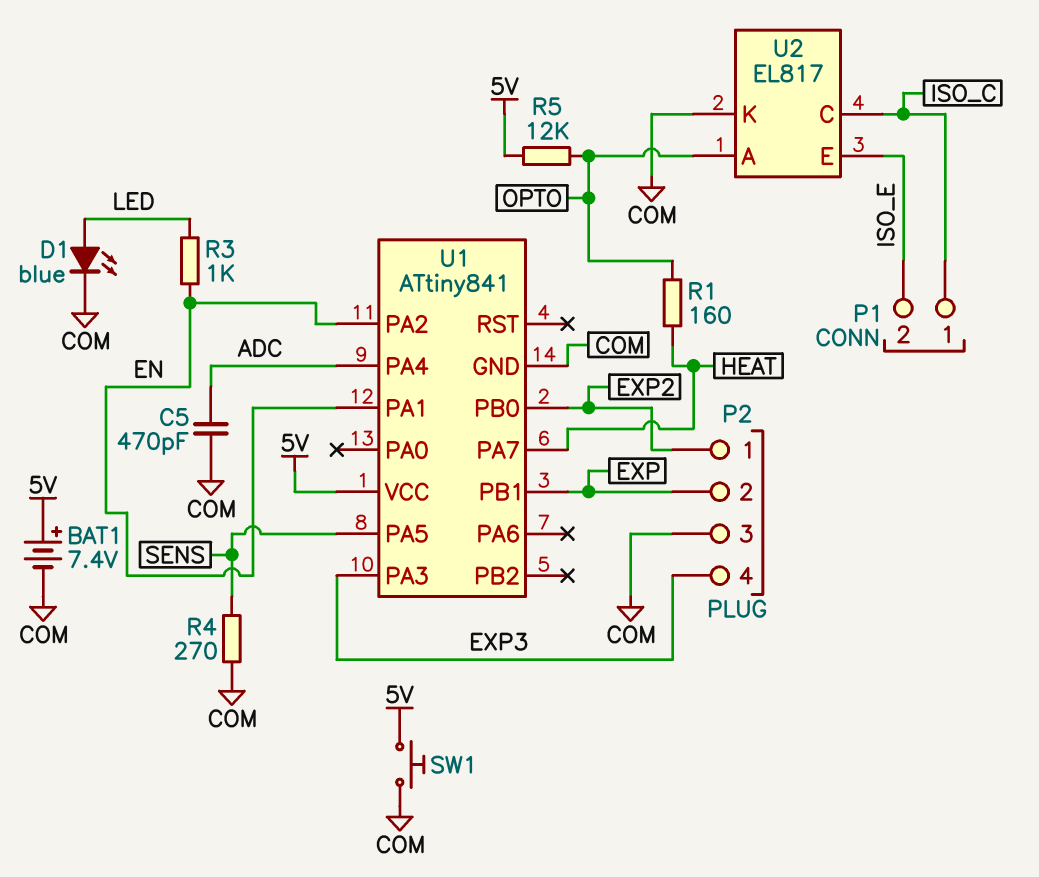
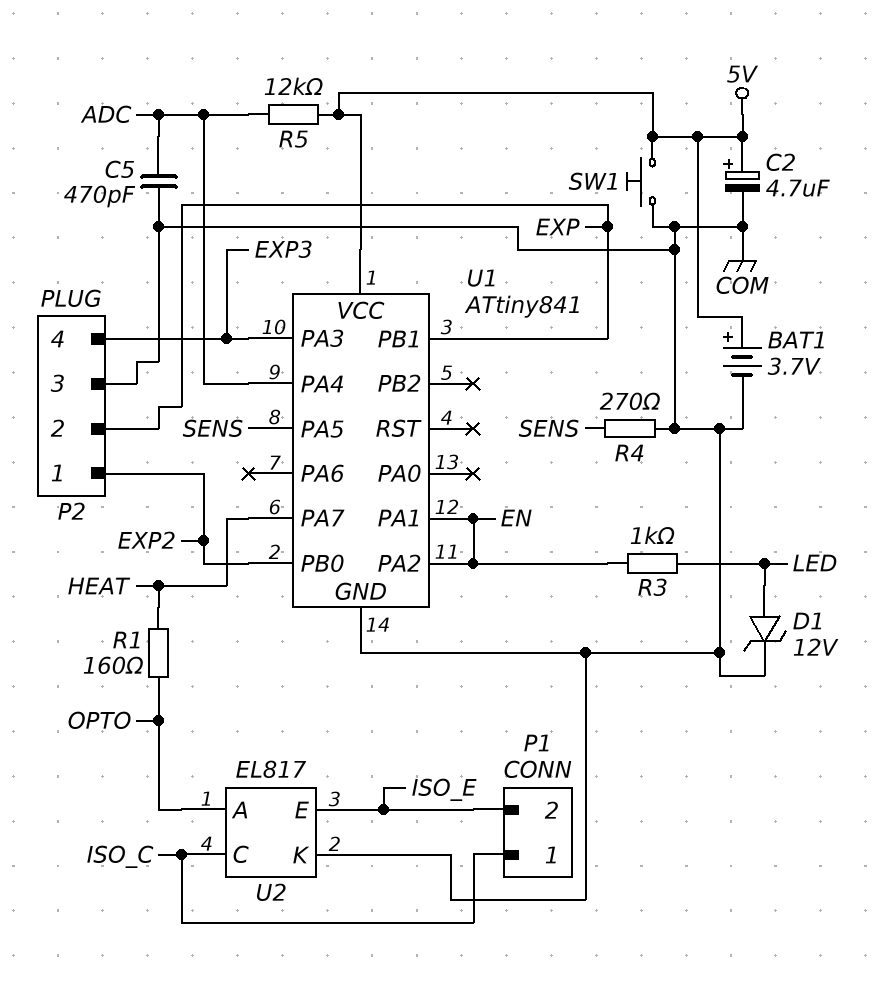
BAT1: 7.4V (plus 5V, minus COM) -> 3.7V (plus 5V, minus COM)
C2: none -> 4.7uF (plus 5V, minus COM)
D1: LED blue (A LED, K COM) -> zener 12V (A LED, K COM)
R5: 12k (5V, OPTO) -> 12k (5V, ADC)

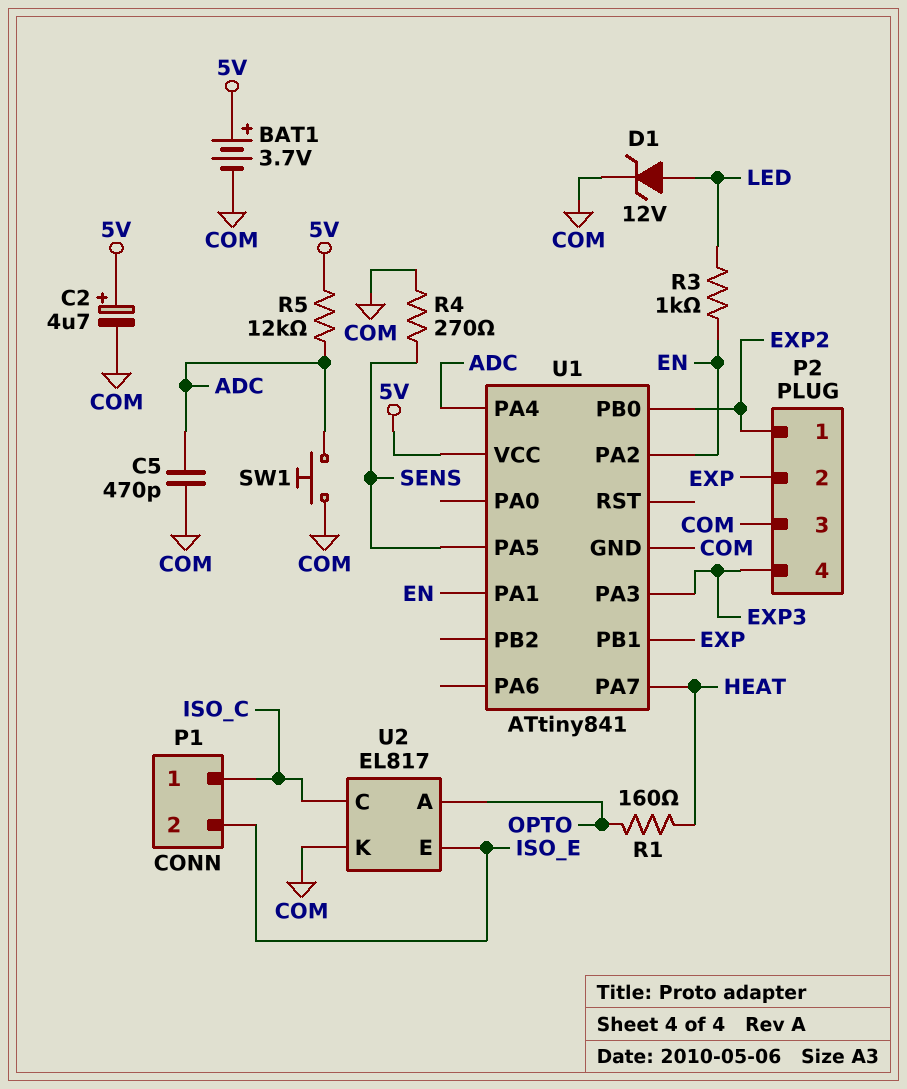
SW1: button (5V, COM) -> button (ADC, COM)

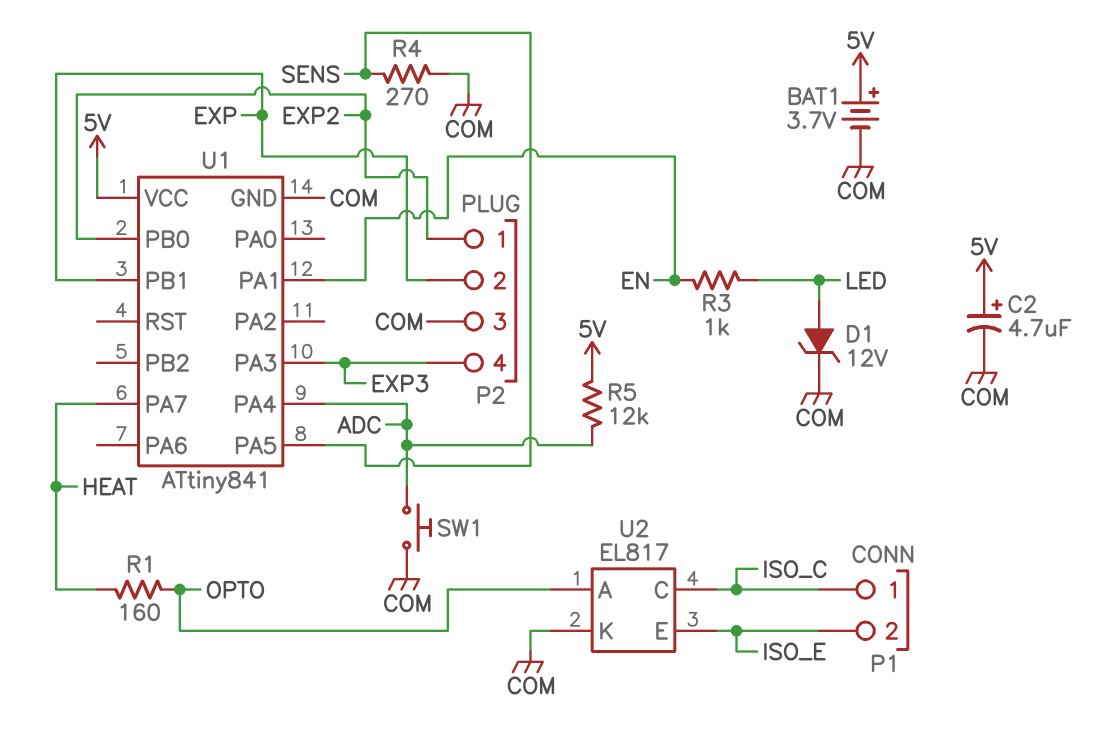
C5: 470pF (ADC, COM) -> none
U1 pin PA2: EN -> none

